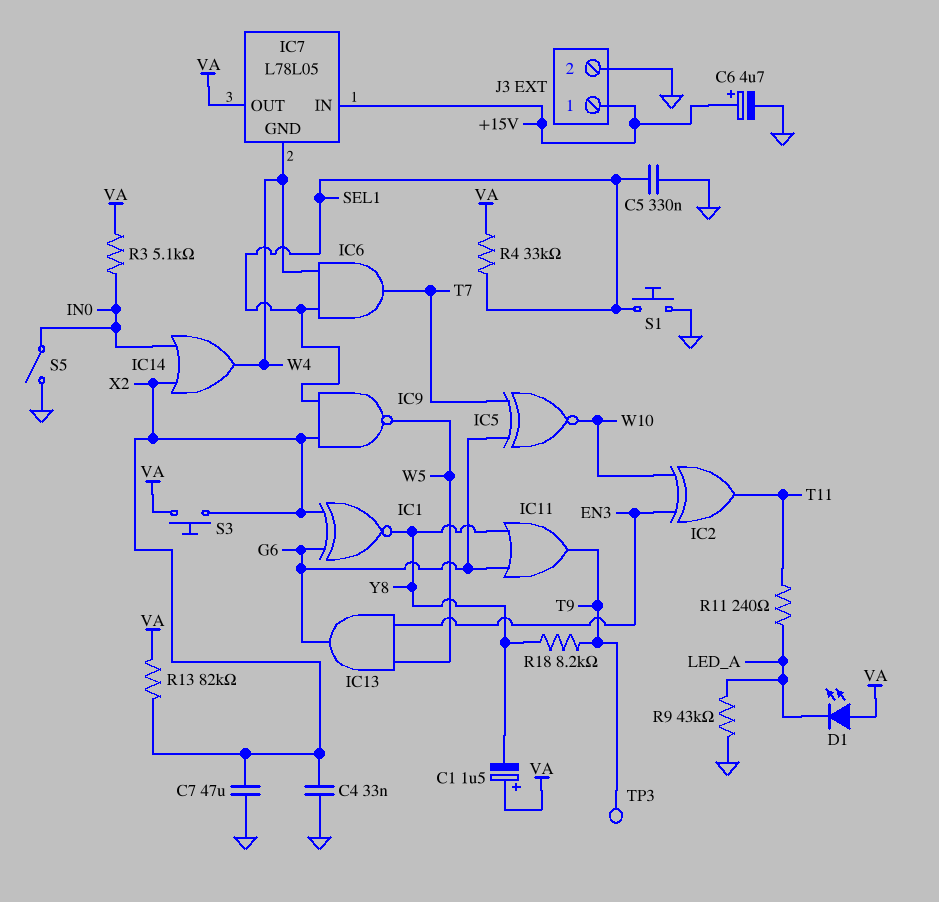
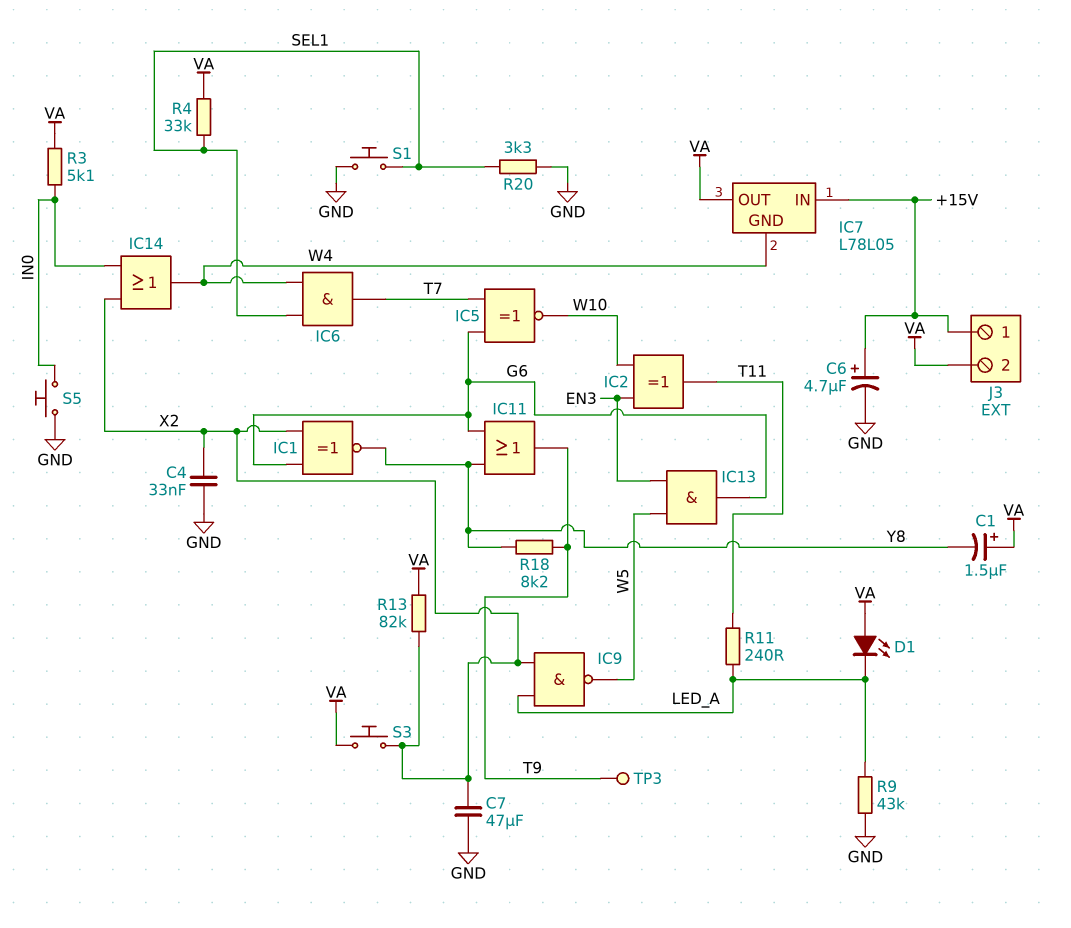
C5: 330nF (GND, SEL1) -> none
IC9: NAND (in SEL1, in X2, out W5) -> NAND (in LED_A, in X2, out W5)
J3 pin 2: GND -> VA
R20: none -> 3.3k (GND, SEL1)
S5: switch (GND, IN0) -> button (GND, IN0)

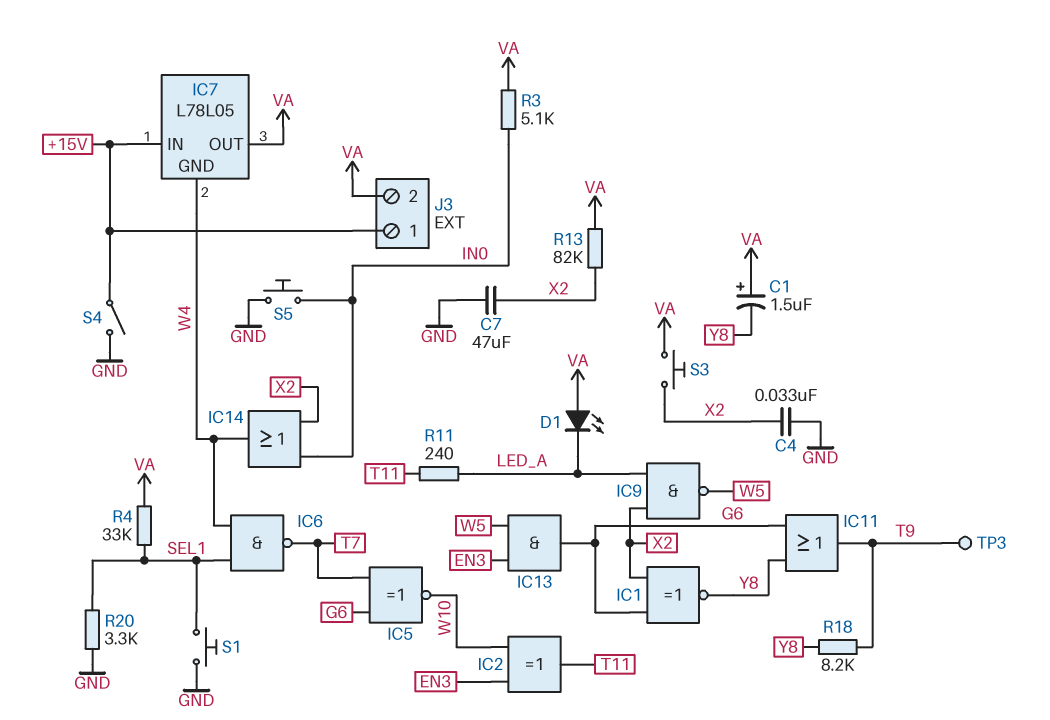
C6: 4.7uF (plus +15V, minus GND) -> none
IC6: AND (in SEL1, in W4, out T7) -> NAND (in SEL1, in W4, out T7)
R9: 43k (GND, LED_A) -> none
S4: none -> switch (+15V, GND)

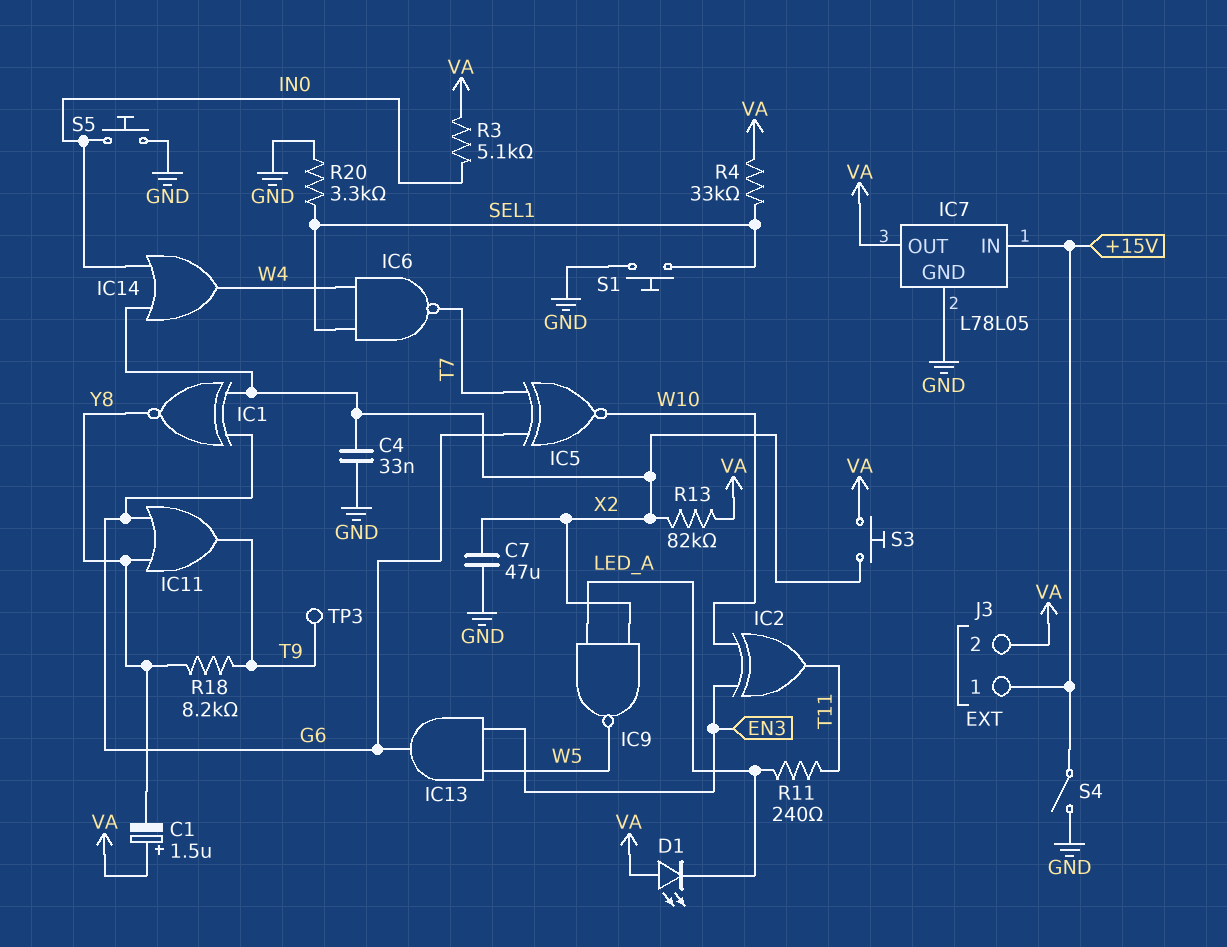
IC7 pin GND: W4 -> GND

